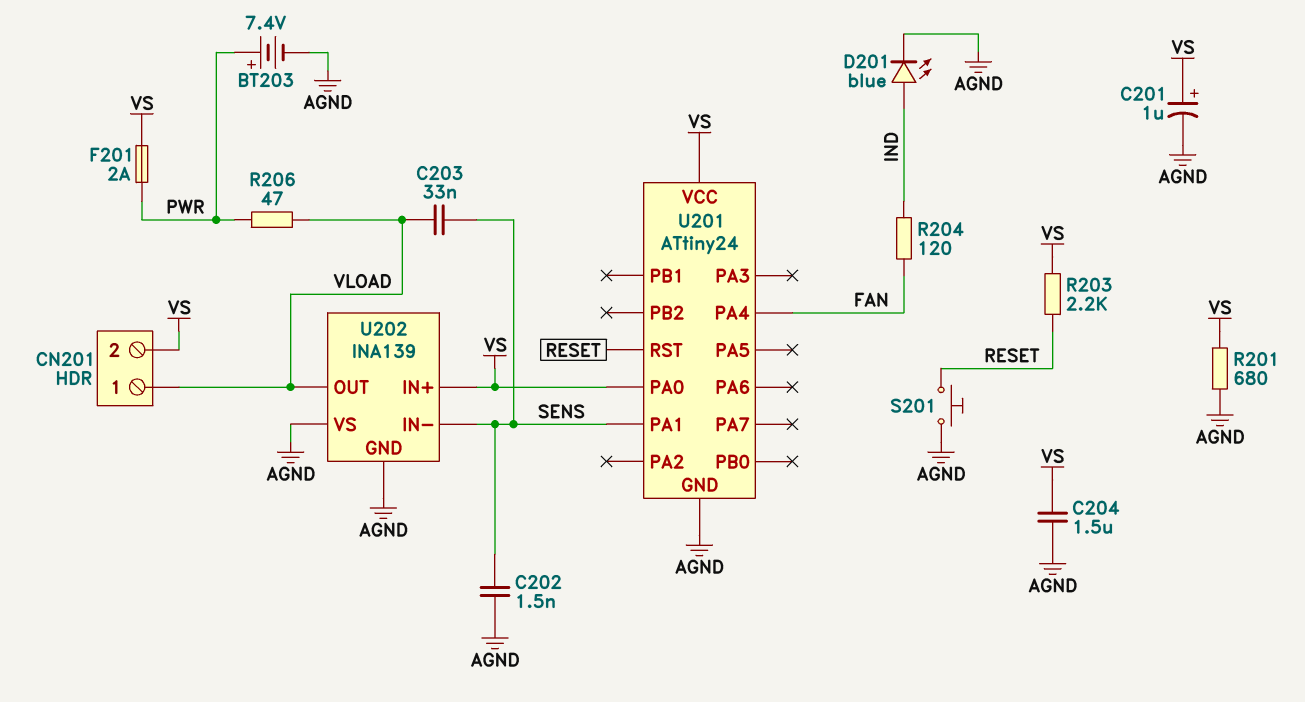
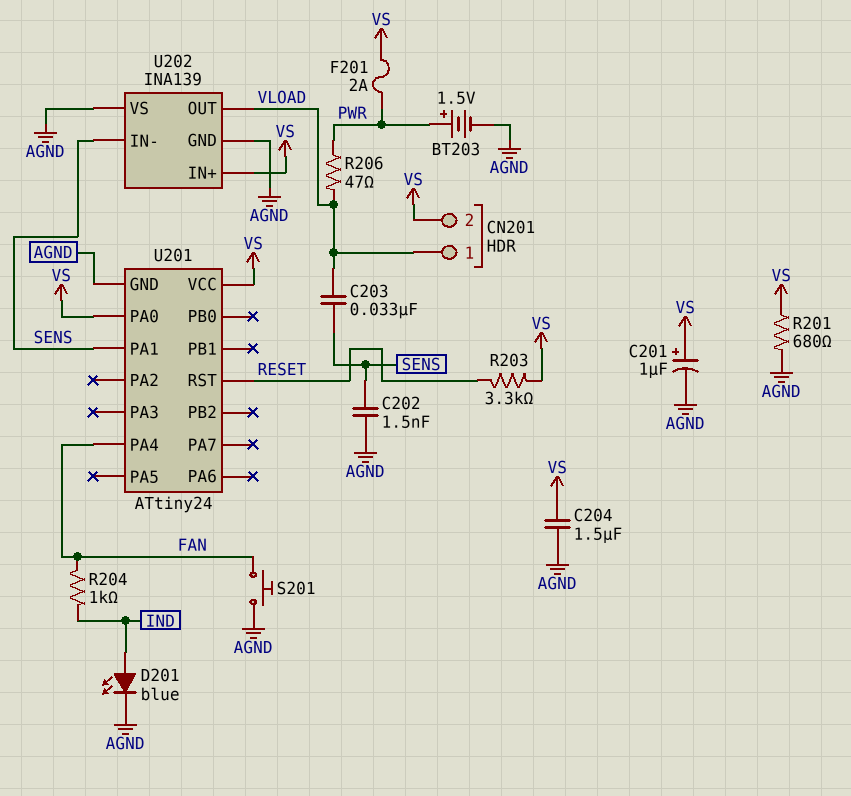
BT203: 7.4V (plus PWR, minus AGND) -> 1.5V (plus PWR, minus AGND)
R203: 2.2k (RESET, VS) -> 3.3k (RESET, VS)
R204: 120 (FAN, IND) -> 1k (FAN, IND)
S201: button (AGND, RESET) -> button (AGND, FAN)

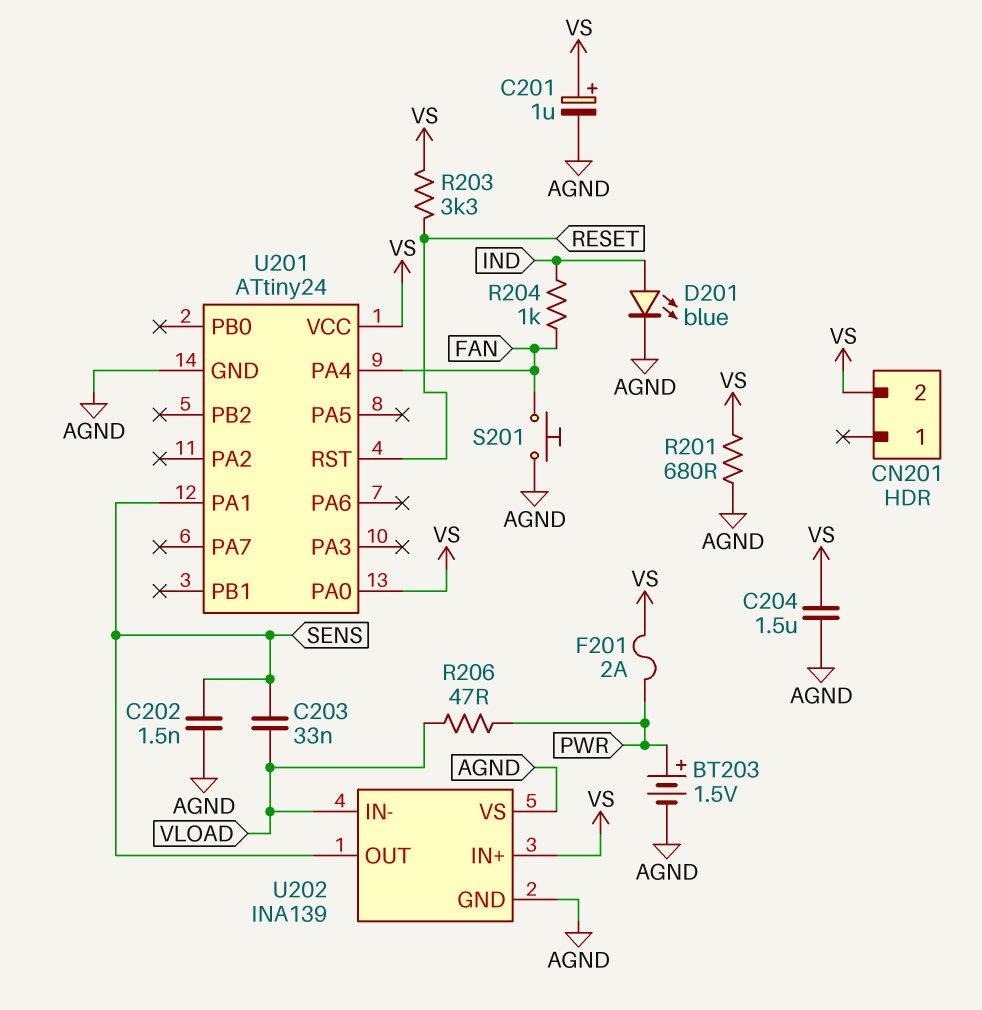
CN201 pin 1: VLOAD -> none
U202 pin IN-: SENS -> VLOAD
U202 pin OUT: VLOAD -> SENS

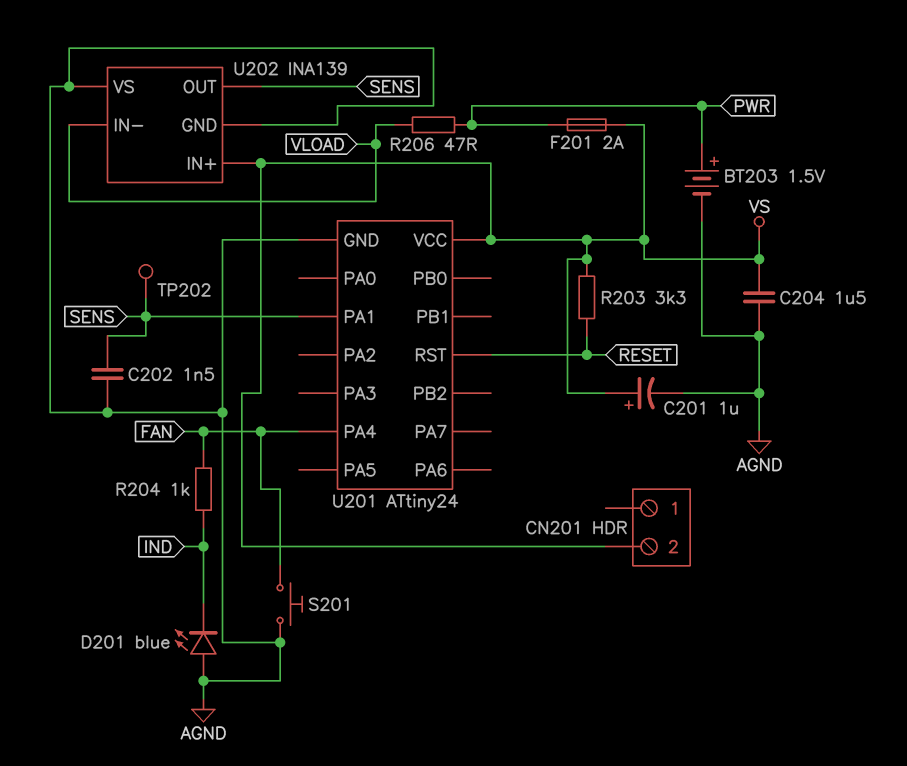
C203: 33nF (SENS, VLOAD) -> none
D201: LED blue (A IND, K AGND) -> LED blue (A AGND, K IND)
R201: 680 (AGND, VS) -> none
TP202: none -> test point (SENS)
U201 pin PA0: VS -> none

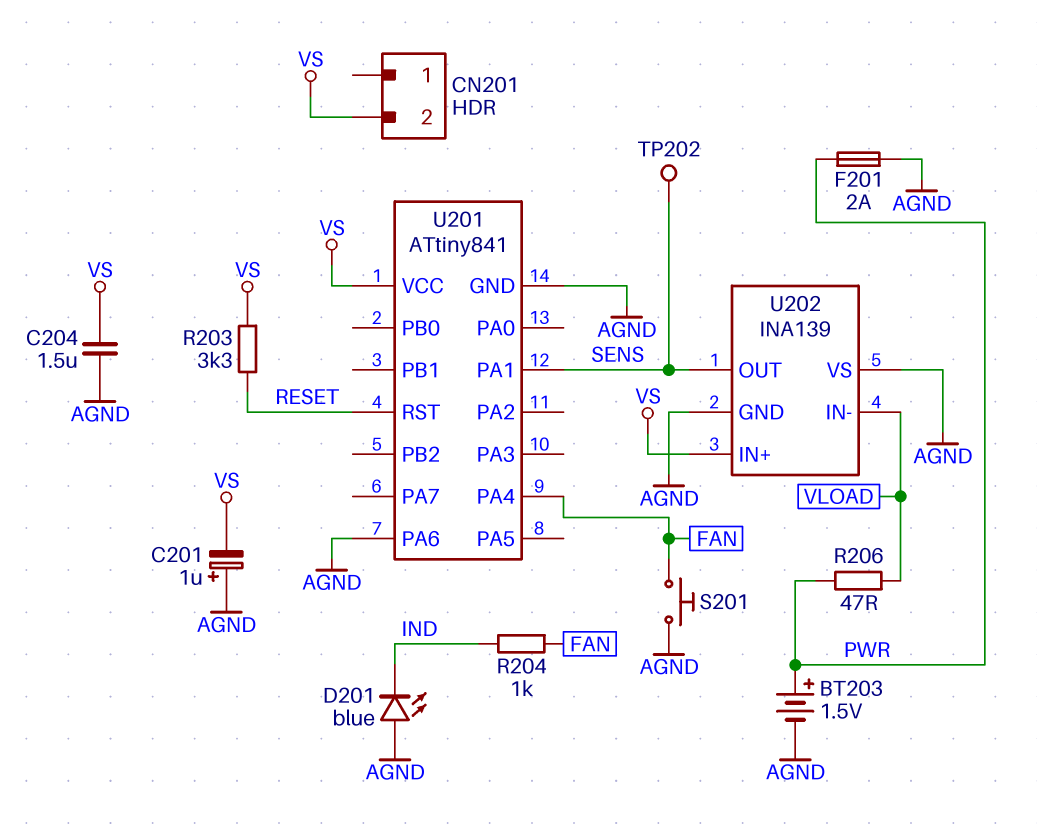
C201: 1uF (plus VS, minus AGND) -> 1uF (plus AGND, minus VS)
C202: 1.5nF (AGND, SENS) -> none
F201: 2A (PWR, VS) -> 2A (AGND, PWR)
U201: ATtiny24 -> ATtiny841
U201 pin PA6: none -> AGND

